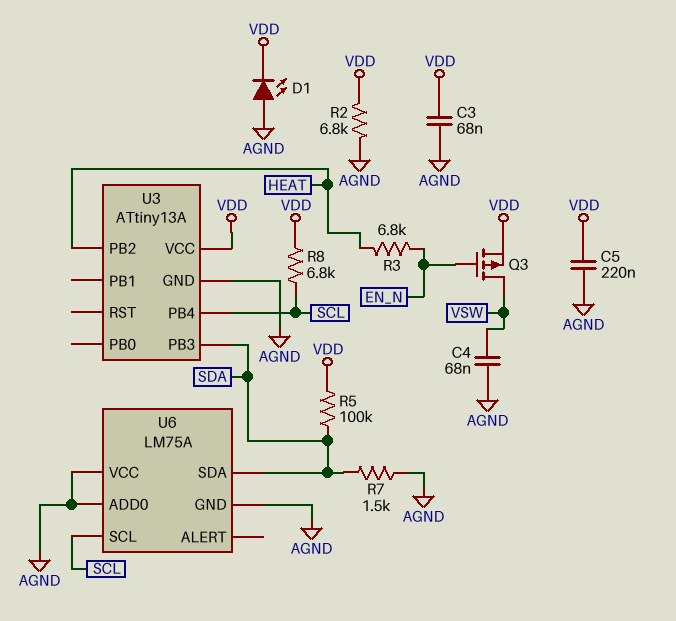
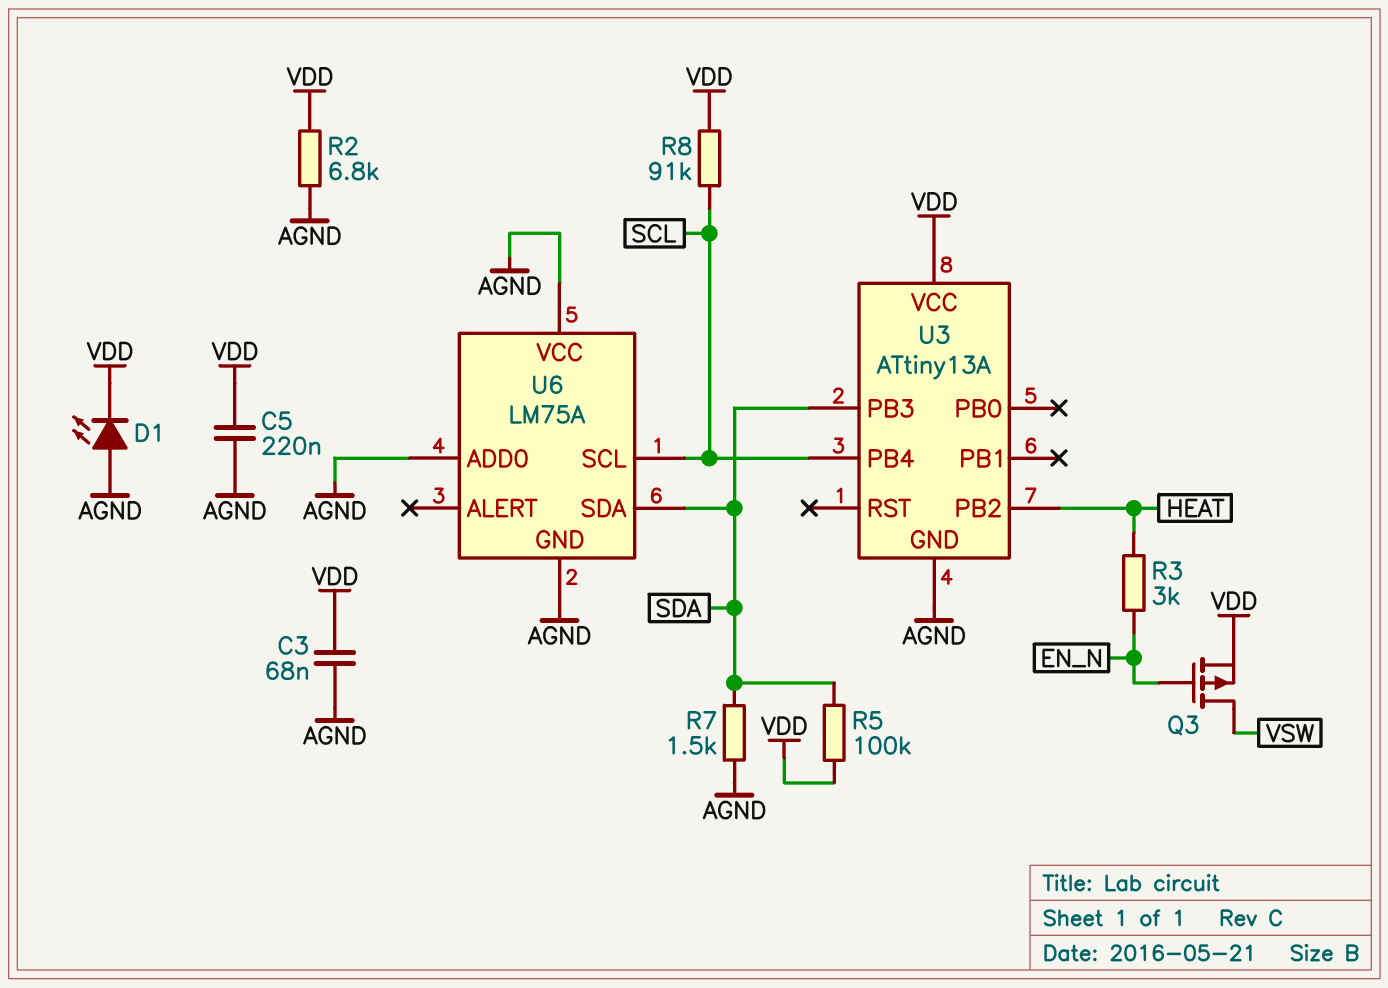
C4: 68nF (AGND, VSW) -> none
R3: 6.8k (EN_N, HEAT) -> 3k (EN_N, HEAT)
R8: 6.8k (SCL, VDD) -> 91k (SCL, VDD)

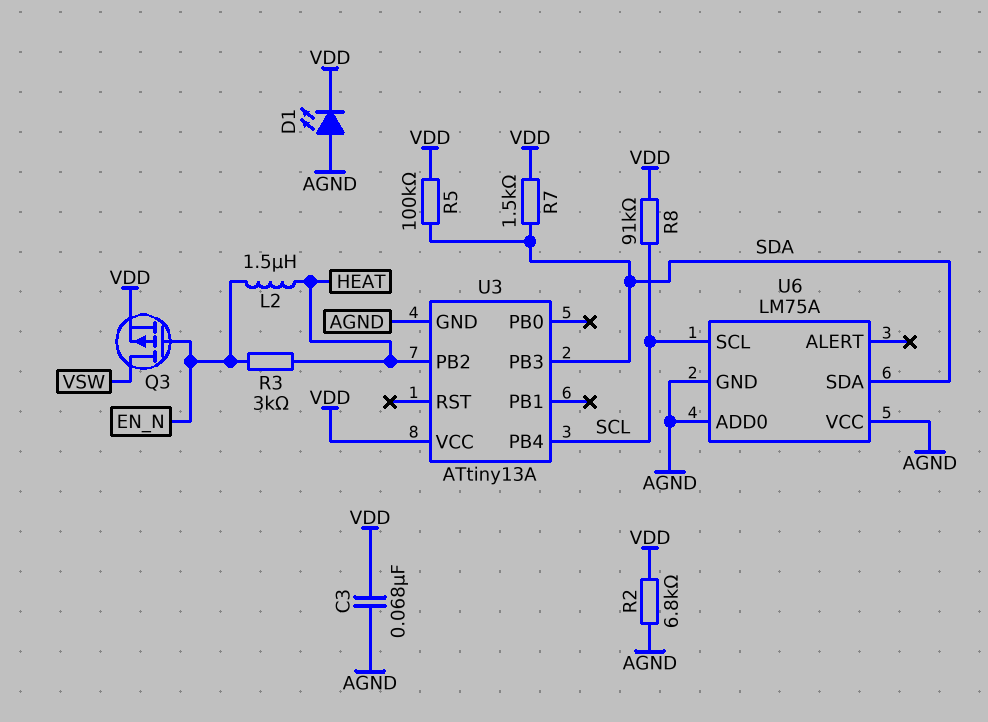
C5: 220nF (AGND, VDD) -> none
L2: none -> 1.5uH (EN_N, HEAT)
R7: 1.5k (AGND, SDA) -> 1.5k (SDA, VDD)

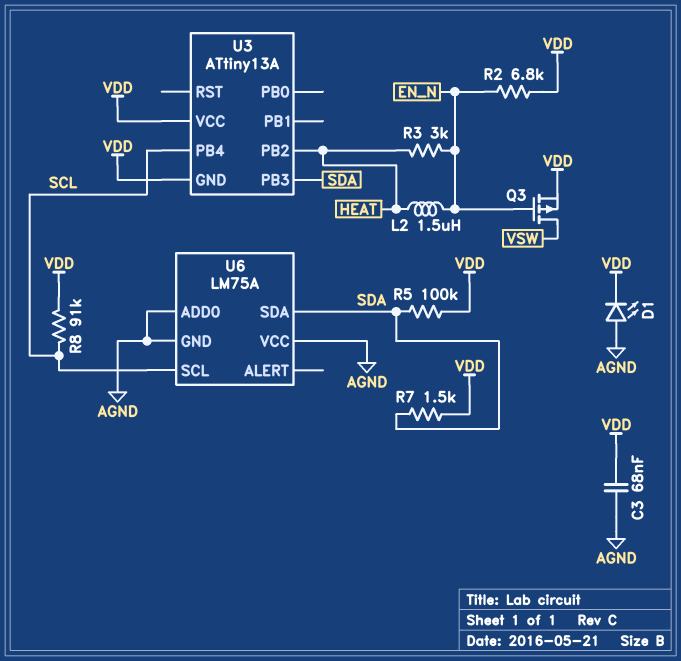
R2: 6.8k (AGND, VDD) -> 6.8k (EN_N, VDD)
U3 pin GND: AGND -> VDD

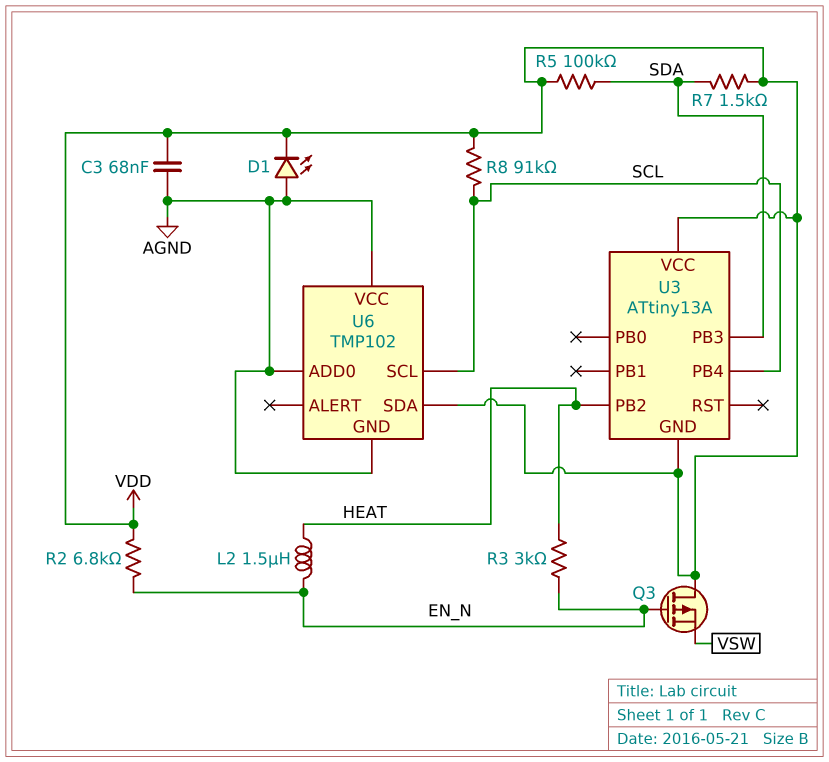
Q3: PMOS (G EN_N, D VSW, S VDD) -> PMOS (G EN_N, D VDD, S VSW)
U6: LM75A -> TMP102
U6 pin SDA: SDA -> VDD

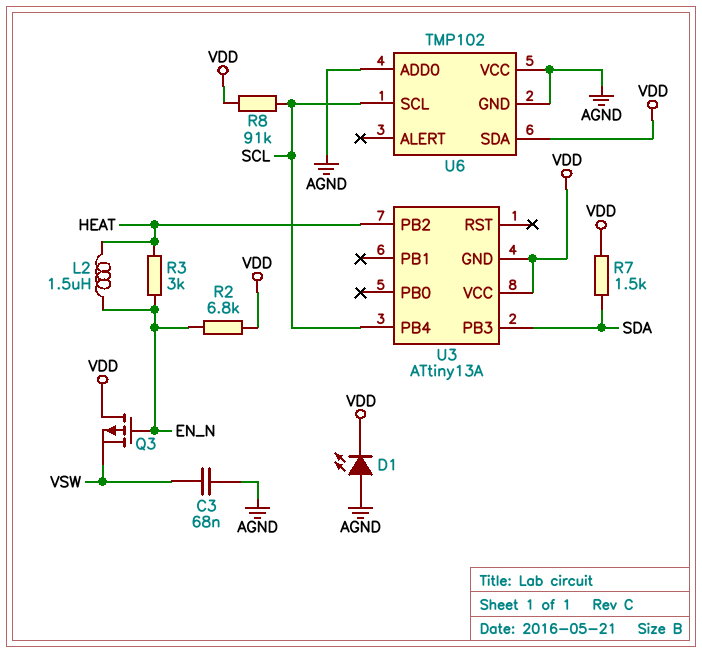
C3: 68nF (AGND, VDD) -> 68nF (AGND, VSW)
R5: 100k (SDA, VDD) -> none

